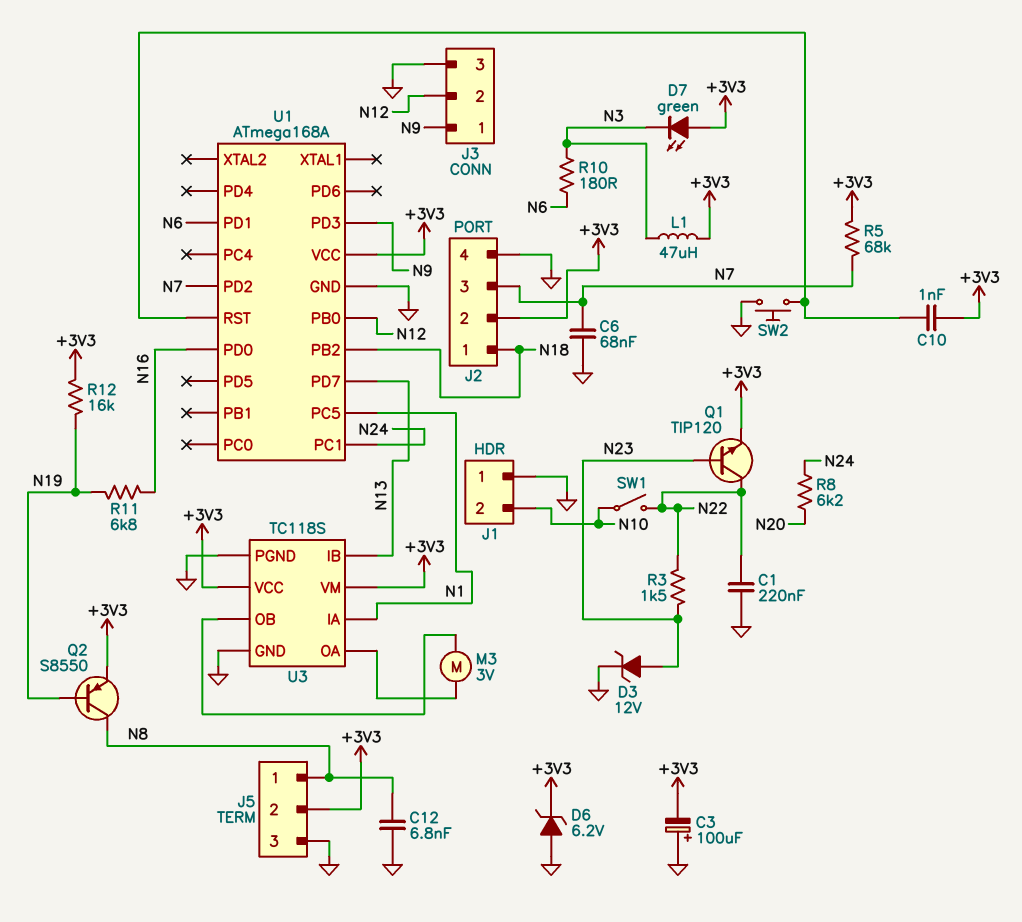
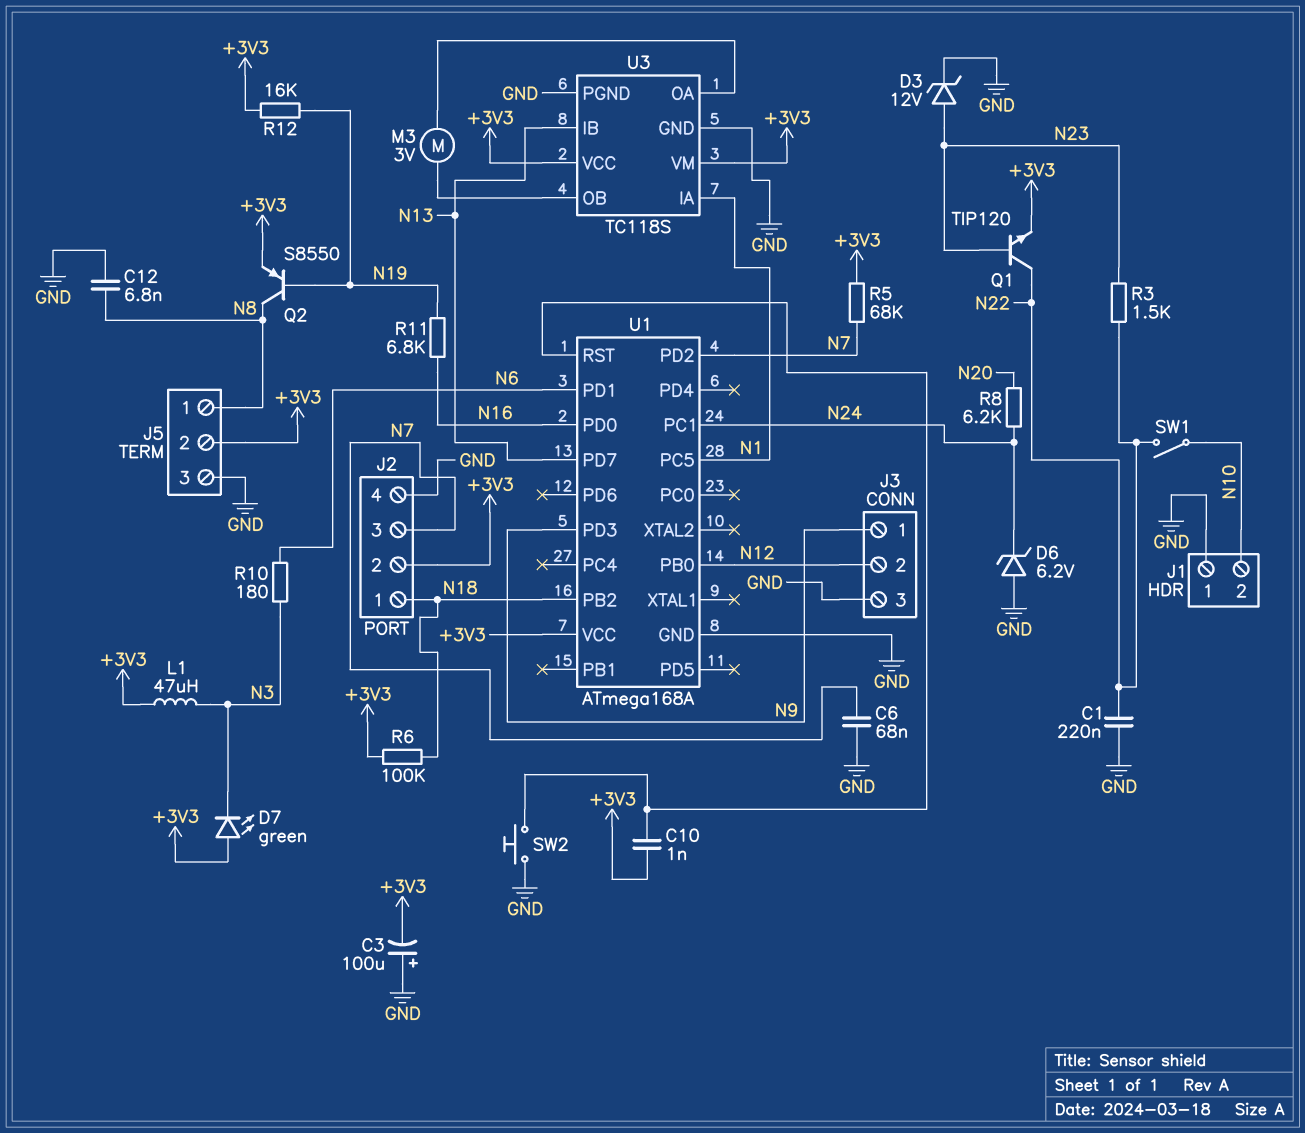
D6: zener 6.2V (A GND, K +3V3) -> zener 6.2V (A GND, K N24)
R6: none -> 100k (+3V3, N18)

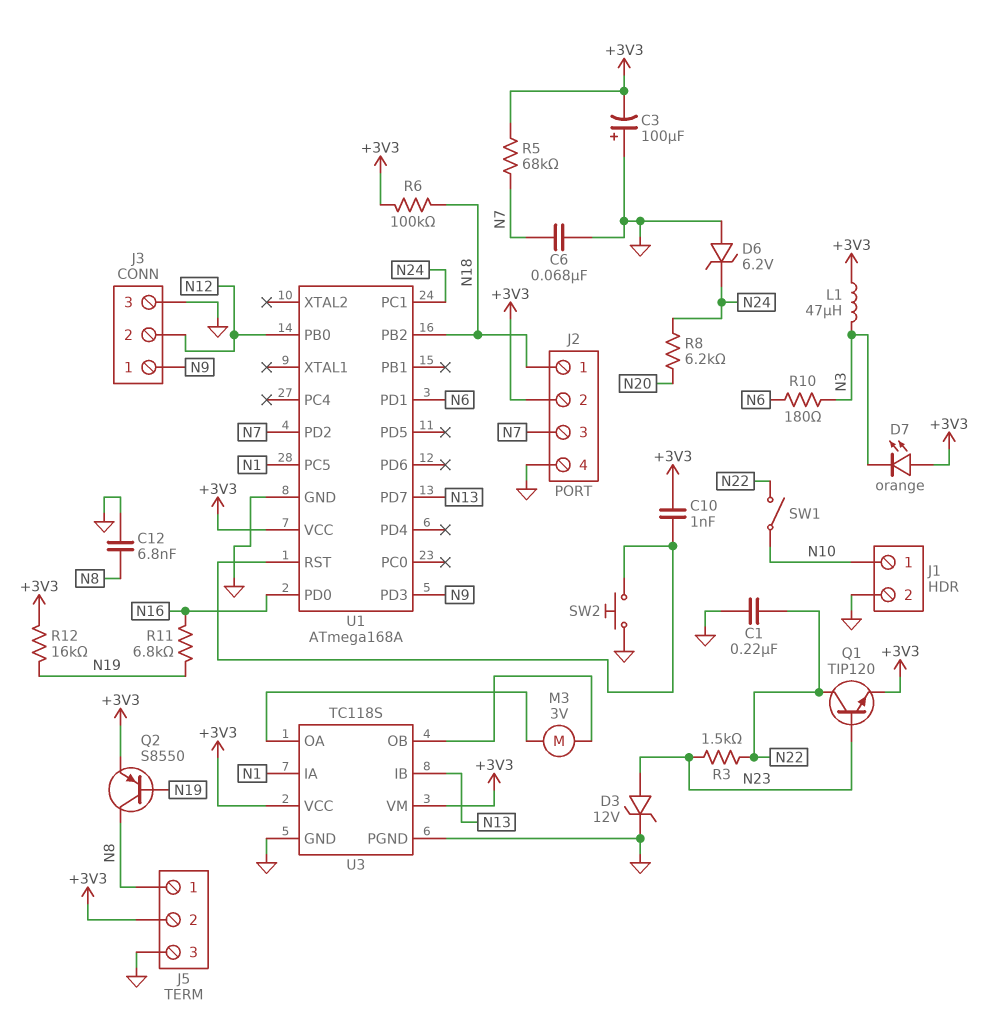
D7: LED green (A +3V3, K N3) -> LED orange (A +3V3, K N3)
J1 pin 1: GND -> N10
J1 pin 2: N10 -> GND

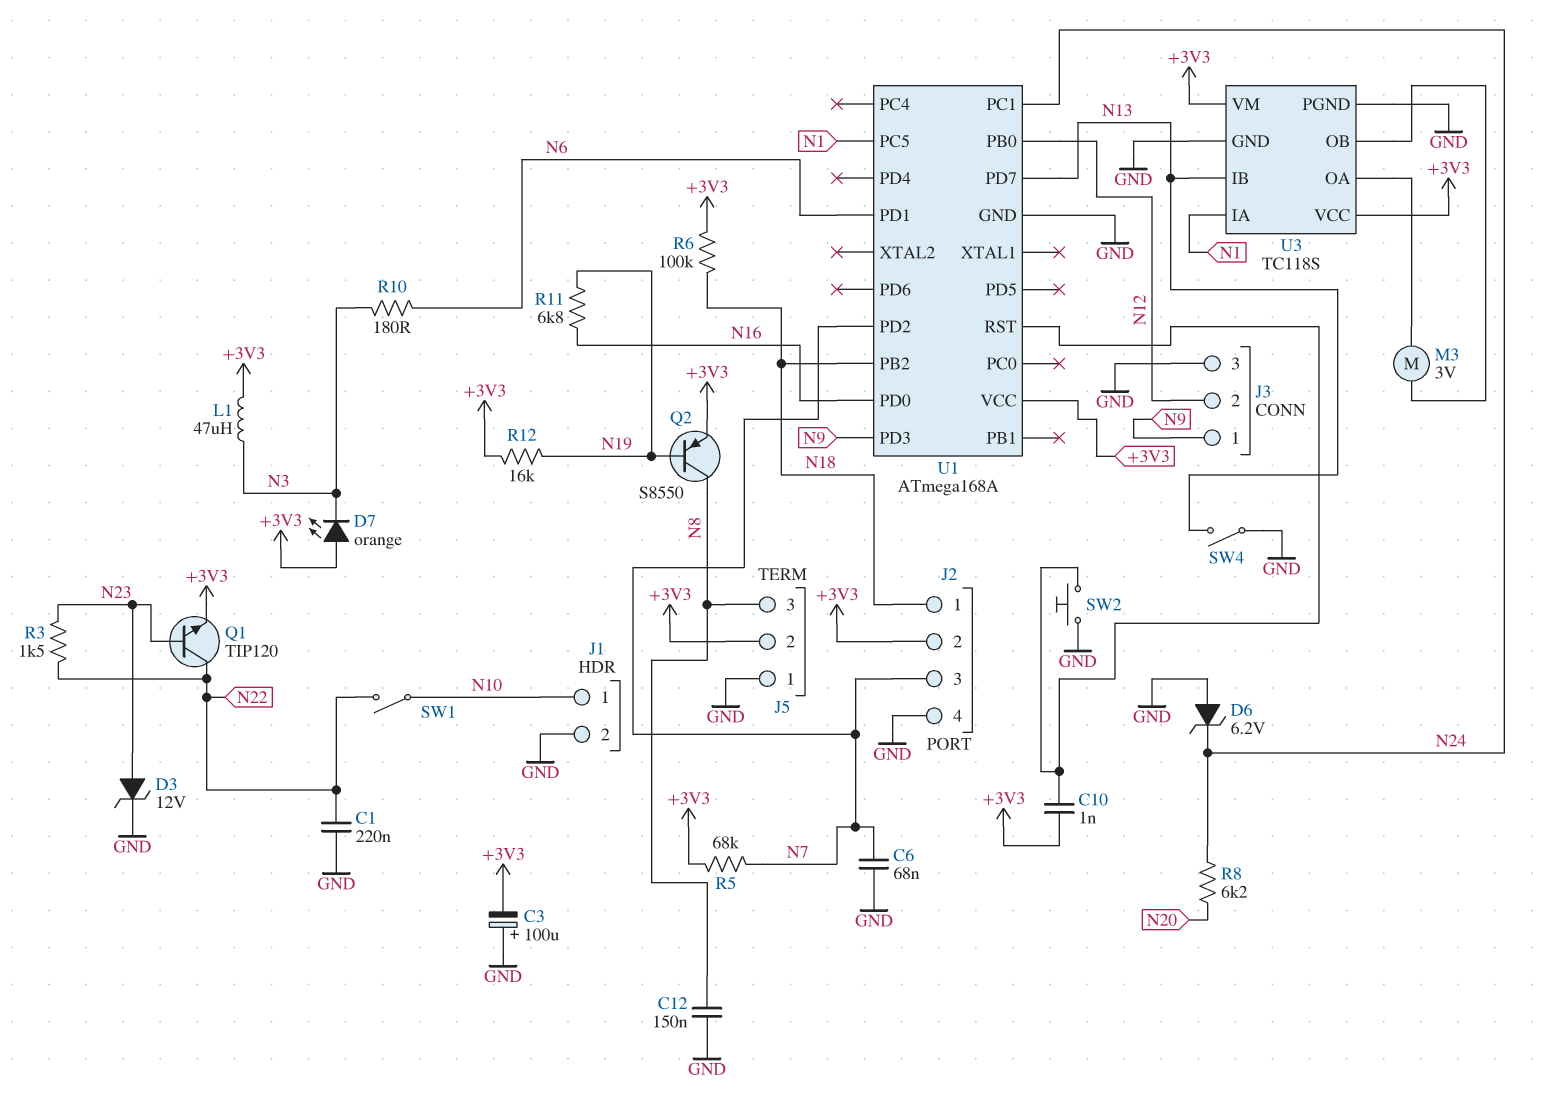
C12: 6.8nF (GND, N8) -> 150nF (GND, N8)
J5 pin 1: N8 -> GND
J5 pin 3: GND -> N8
SW4: none -> switch (GND, N13)

